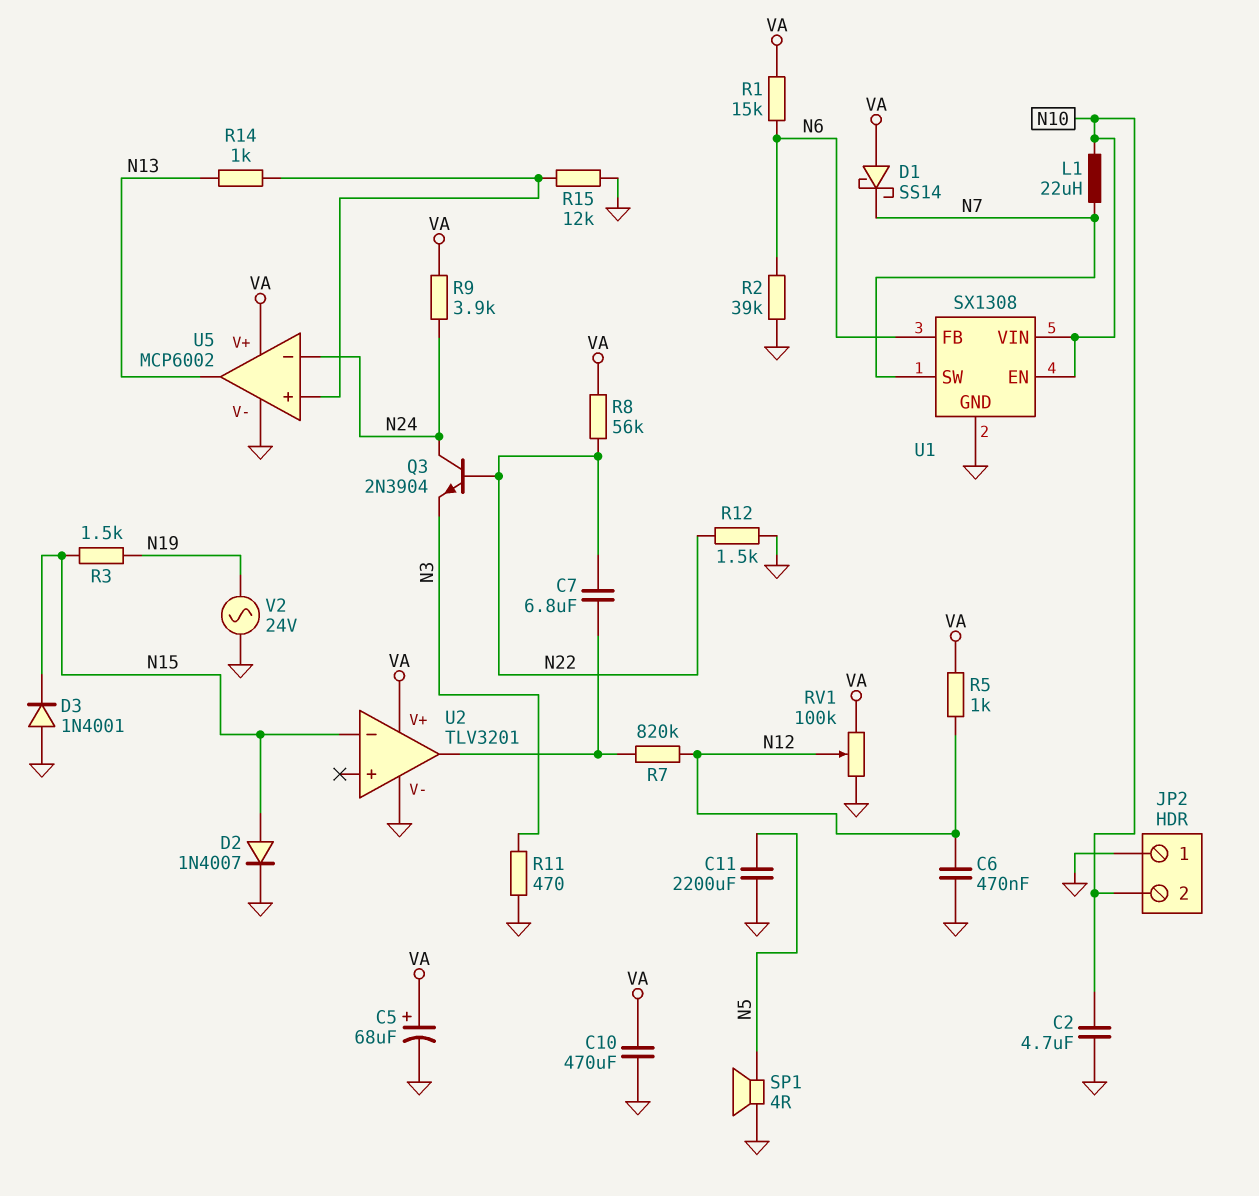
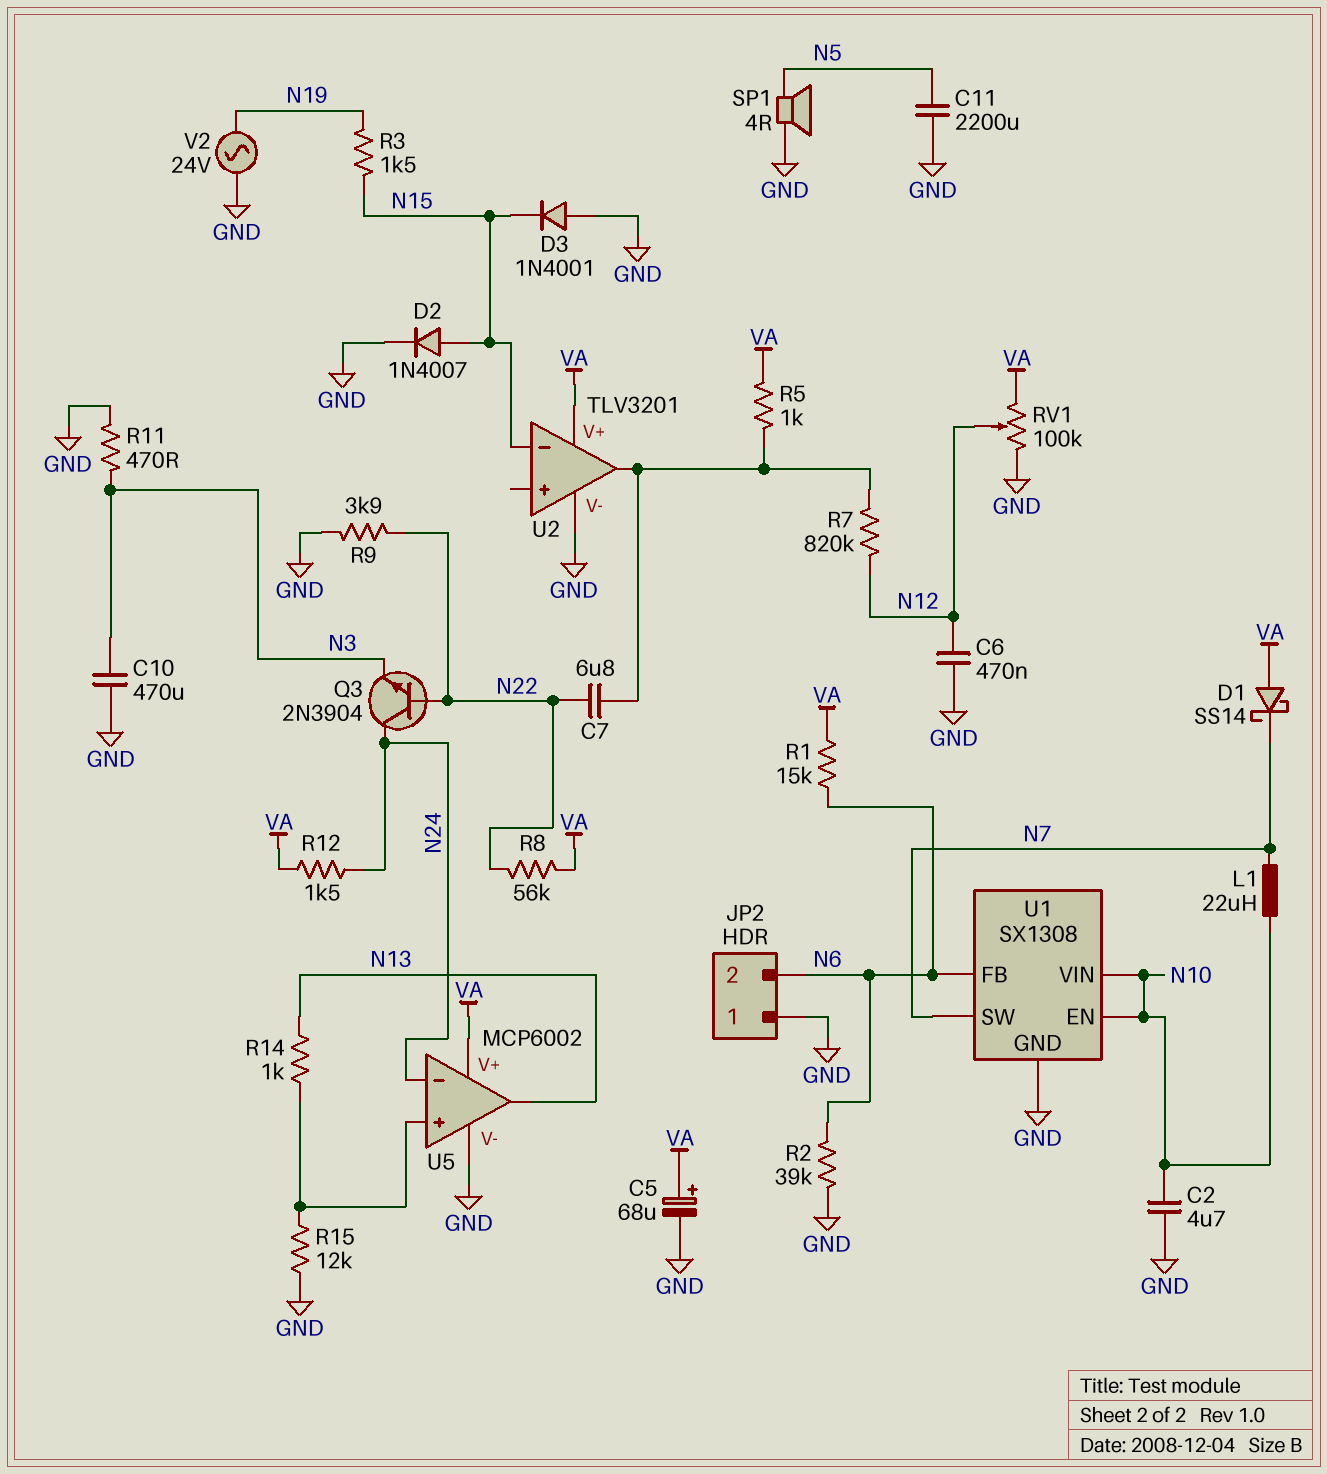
C10: 470uF (GND, VA) -> 470uF (GND, N3)
JP2 pin 2: N10 -> N6
R5: 1k (N12, VA) -> 1k (U2/out, VA)
R9: 3.9k (N24, VA) -> 3.9k (GND, N22)
R12: 1.5k (GND, N22) -> 1.5k (N24, VA)

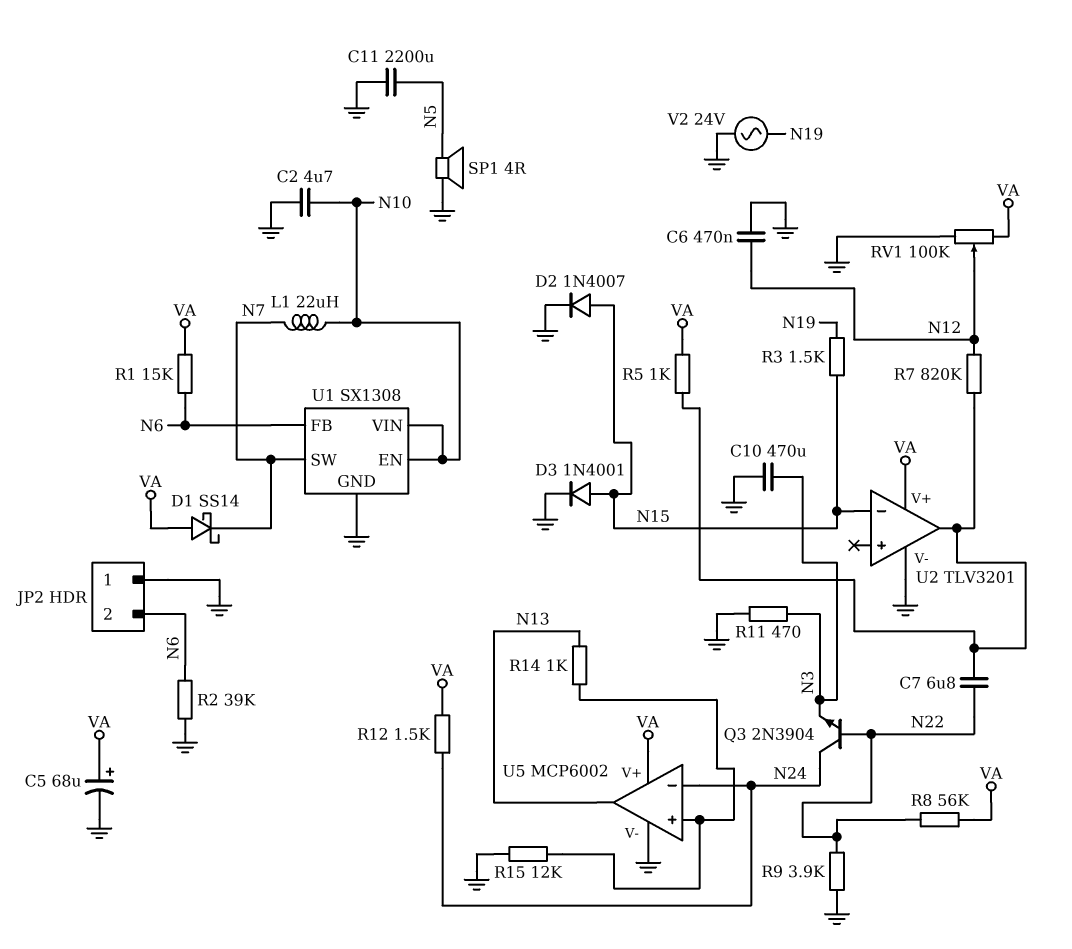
D3: diode 1N4001 (A GND, K N15) -> diode 1N4001 (A N15, K GND)

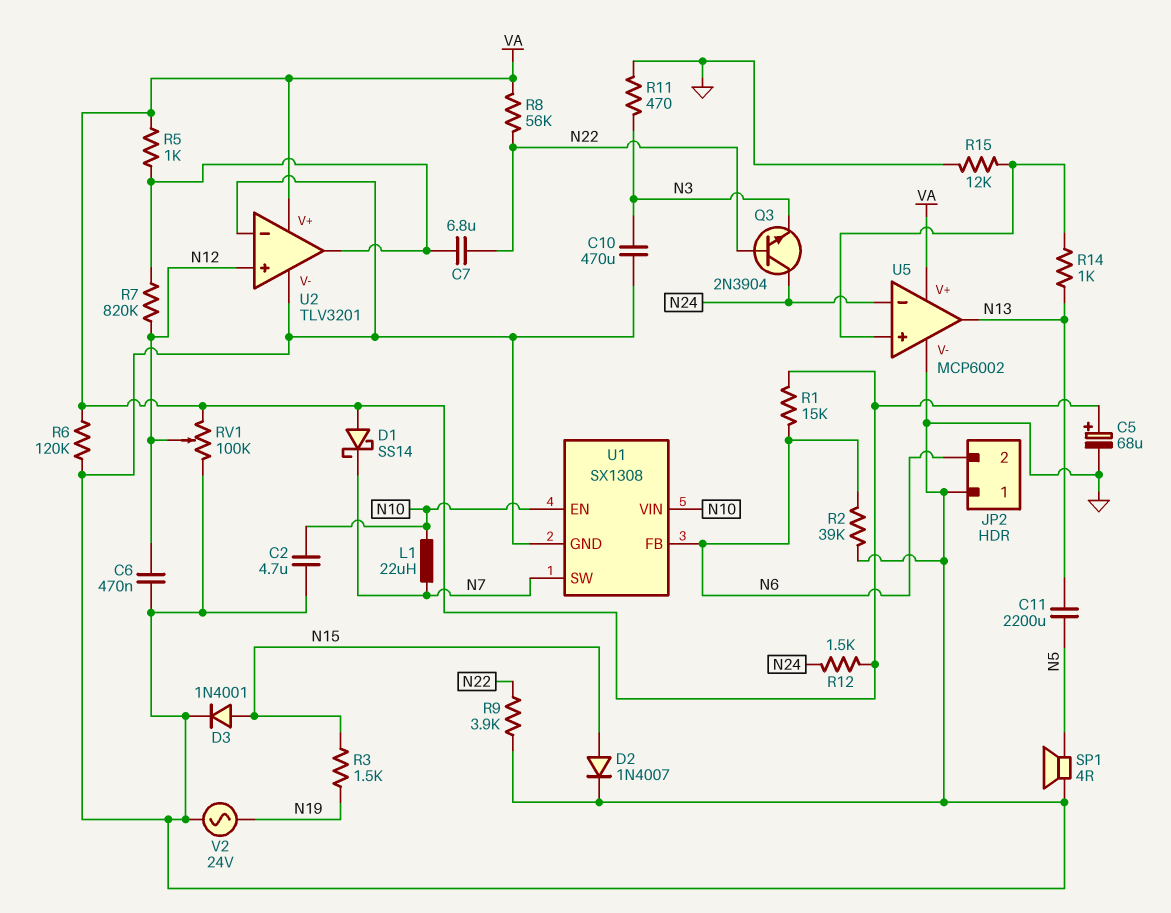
C11: 2200uF (GND, N5) -> 2200uF (N5, N13)
R6: none -> 120k (GND, VA)
U2 pin in+: none -> N12
U2 pin in-: N15 -> GND

